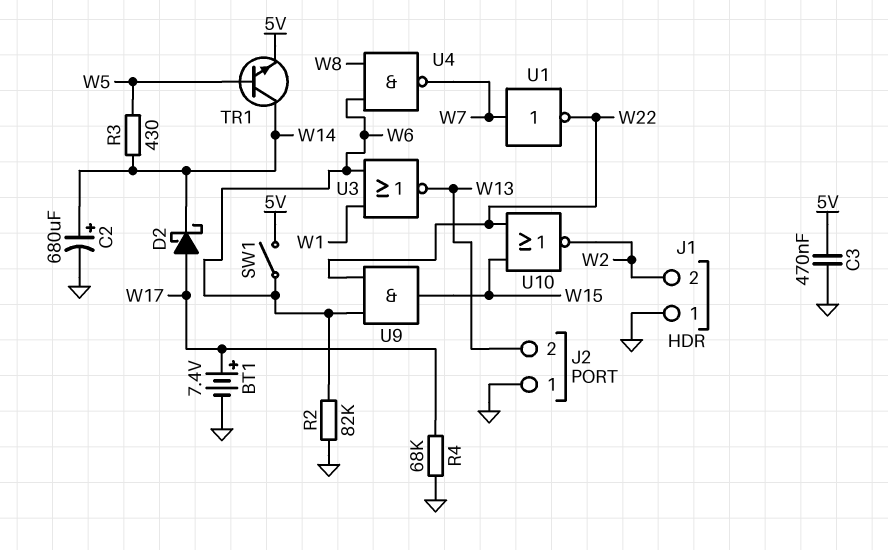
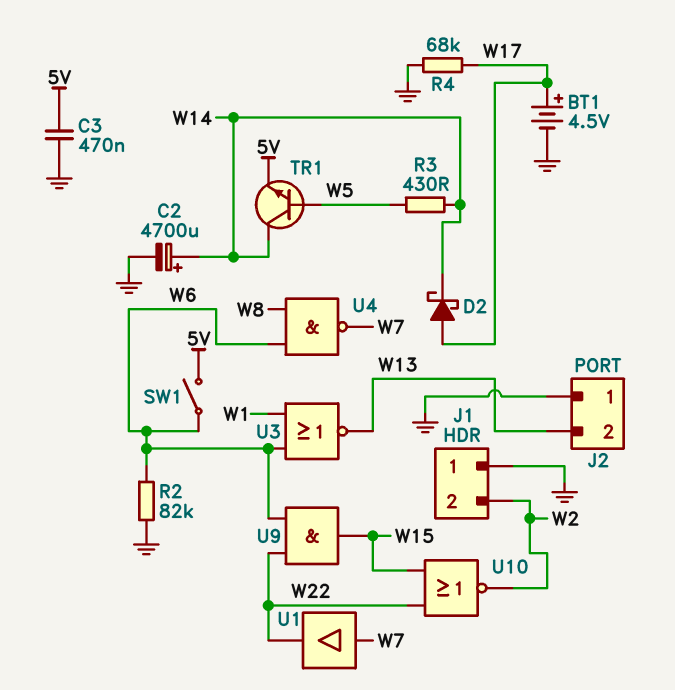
BT1: 7.4V (plus W17, minus GND) -> 4.5V (plus W17, minus GND)
C2: 680uF (plus W14, minus GND) -> 4700uF (plus W14, minus GND)
U1: NOT (in W7, out W22) -> buffer (in W7, out W22)

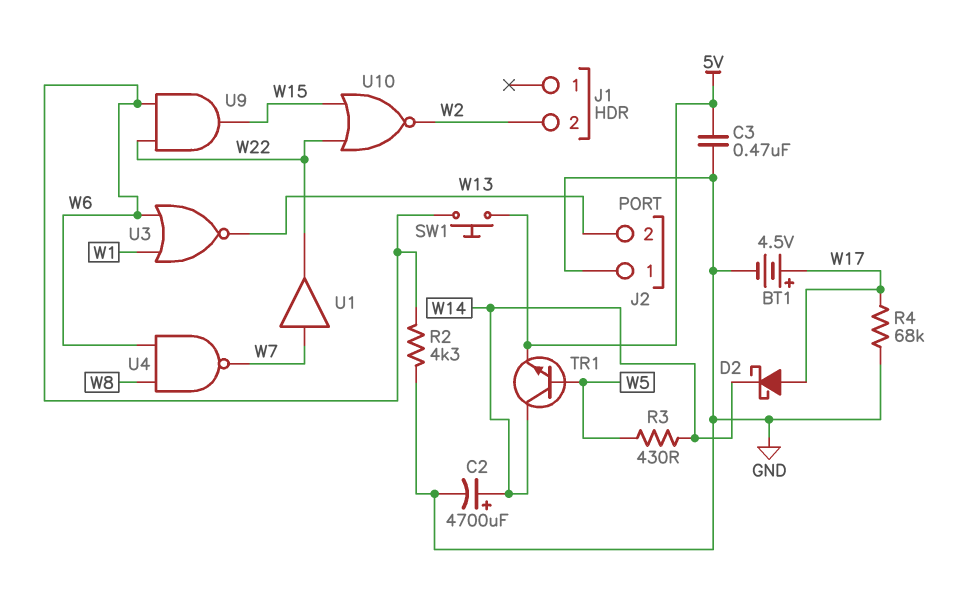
J1 pin 1: GND -> none
R2: 82k (GND, W6) -> 4.3k (GND, W6)
SW1: switch (5V, W6) -> button (5V, W6)

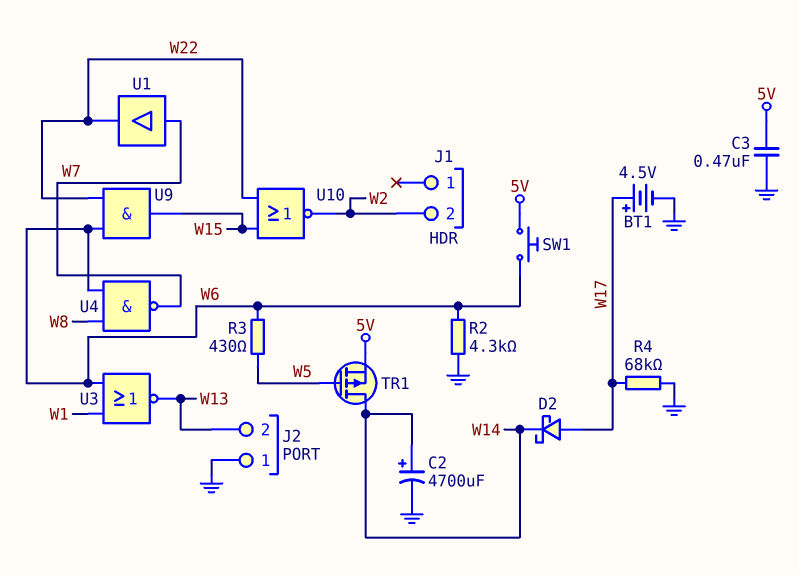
R3: 430 (W5, W14) -> 430 (W5, W6)
TR1: NPN (B W5, C W14, E 5V) -> PMOS (G W5, D W14, S 5V)

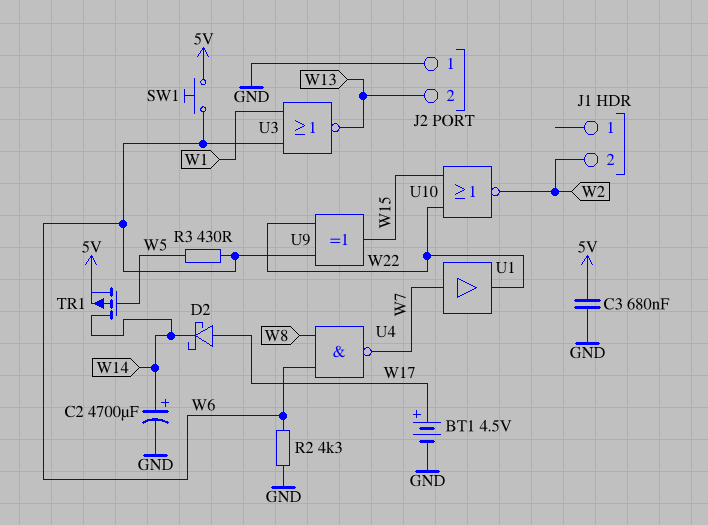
C3: 470nF (5V, GND) -> 680nF (5V, GND)
R4: 68k (GND, W17) -> none
U9: AND (in W6, in W22, out W15) -> XOR (in W6, in W22, out W15)

